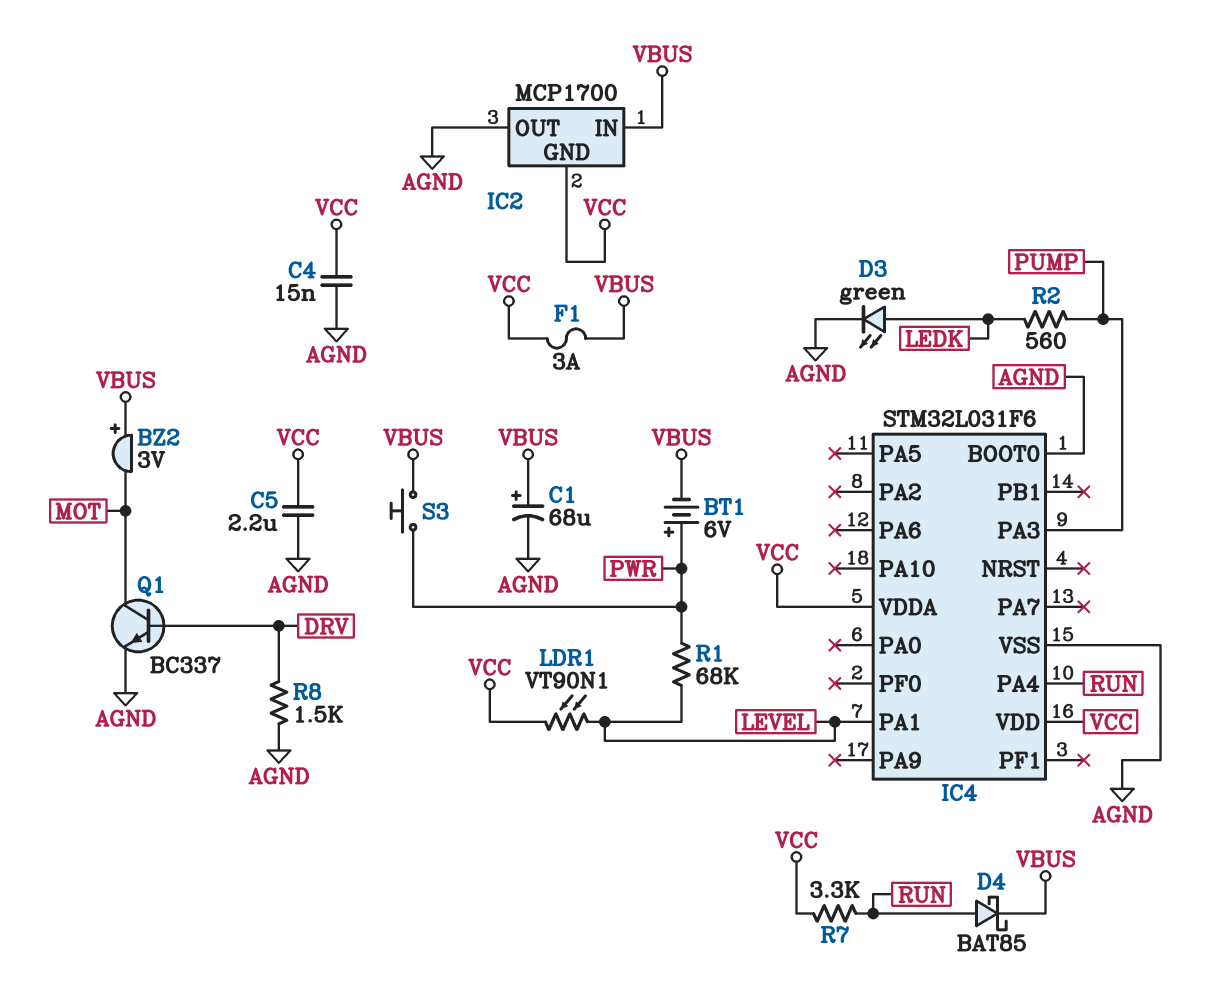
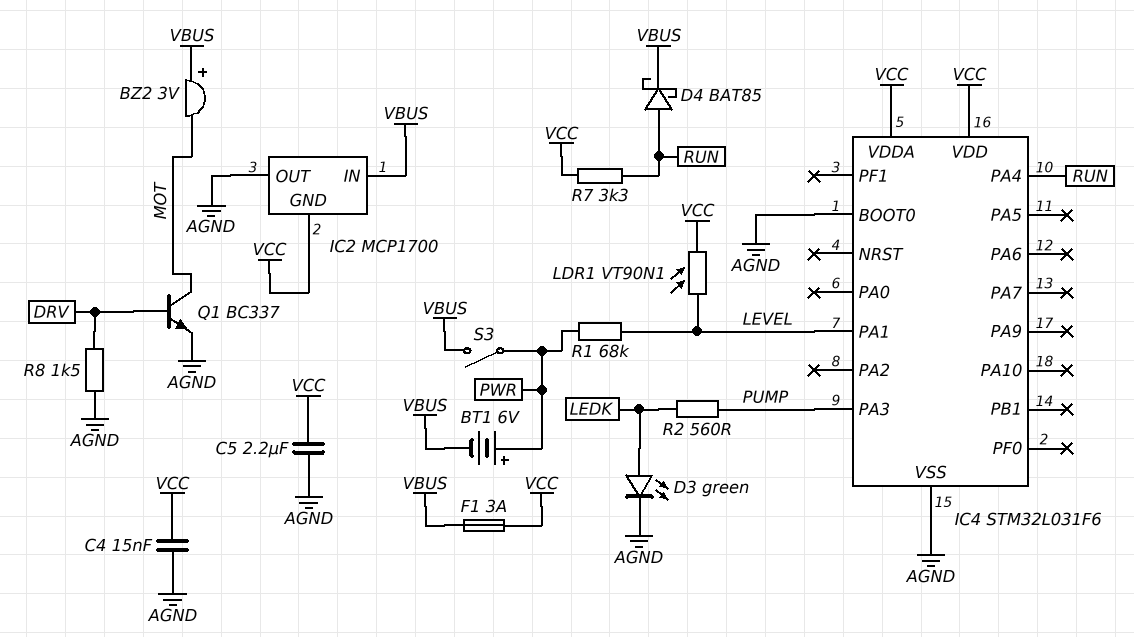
C1: 68uF (plus VBUS, minus AGND) -> none
S3: button (PWR, VBUS) -> switch (PWR, VBUS)

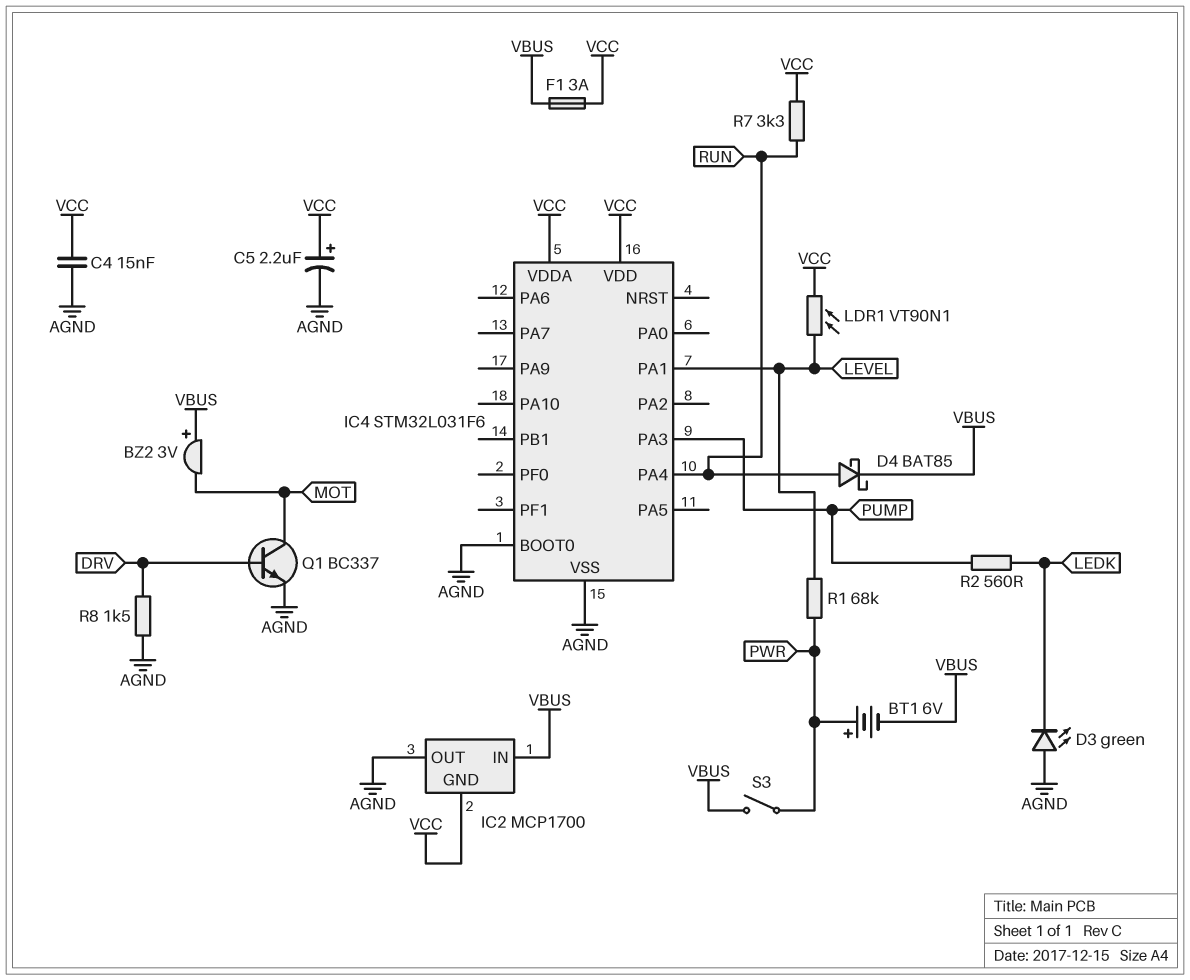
C5: 2.2uF (AGND, VCC) -> 2.2uF (plus VCC, minus AGND)
D3: LED green (A LEDK, K AGND) -> LED green (A AGND, K LEDK)

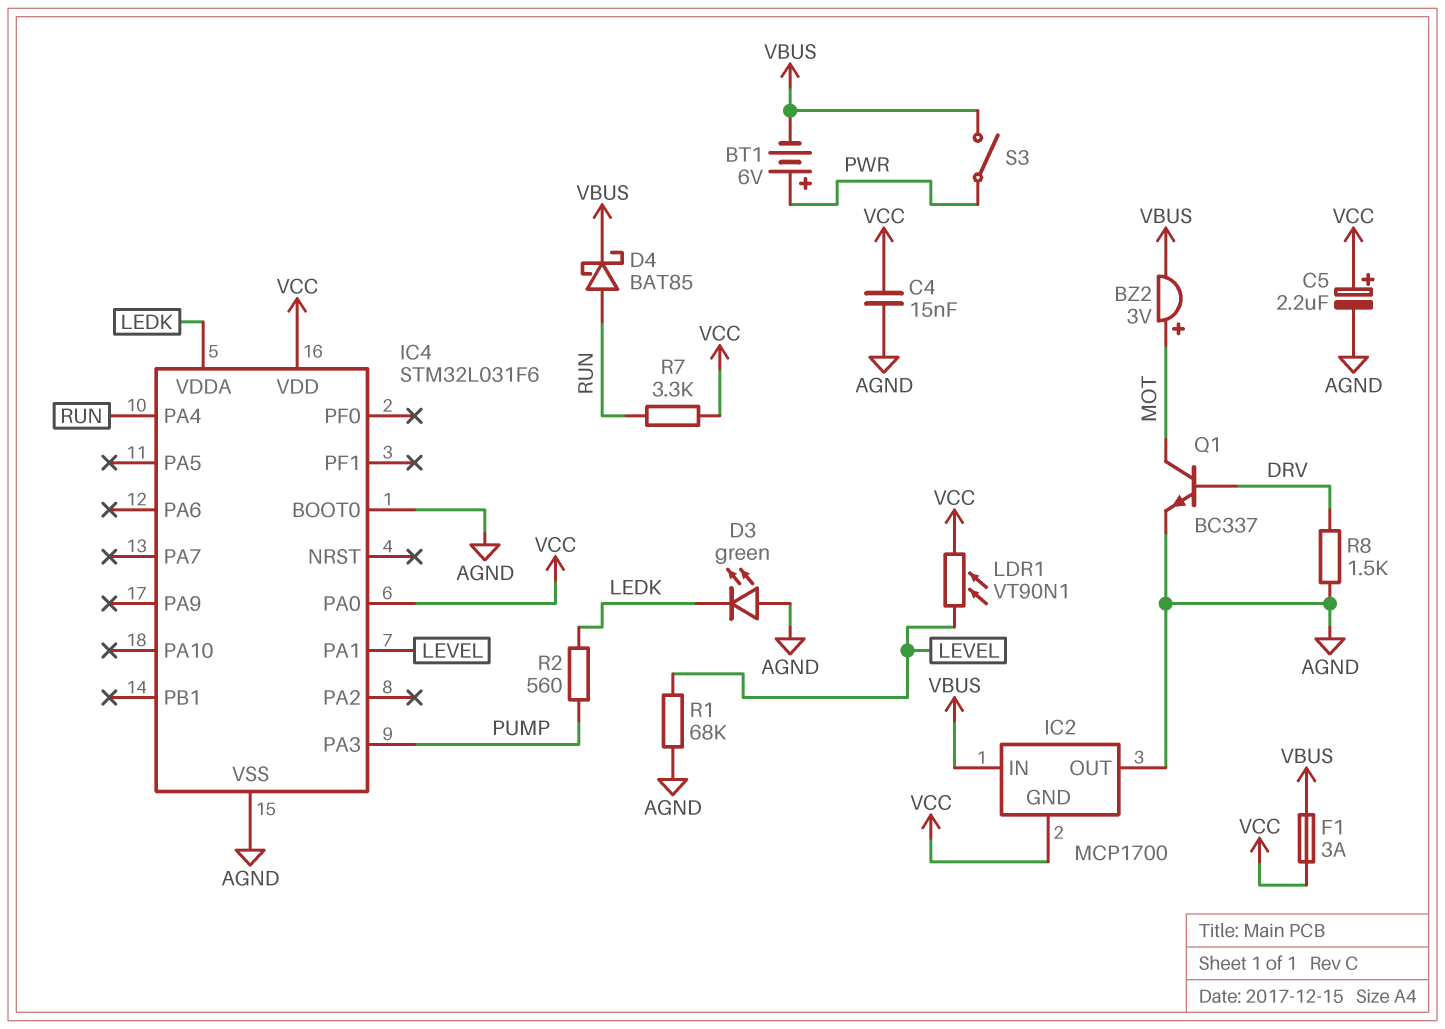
BZ2: buzzer 3V (plus VBUS, minus MOT) -> buzzer 3V (plus MOT, minus VBUS)
IC4 pin PA0: none -> VCC
IC4 pin VDDA: VCC -> LEDK
R1: 68k (LEVEL, PWR) -> 68k (AGND, LEVEL)

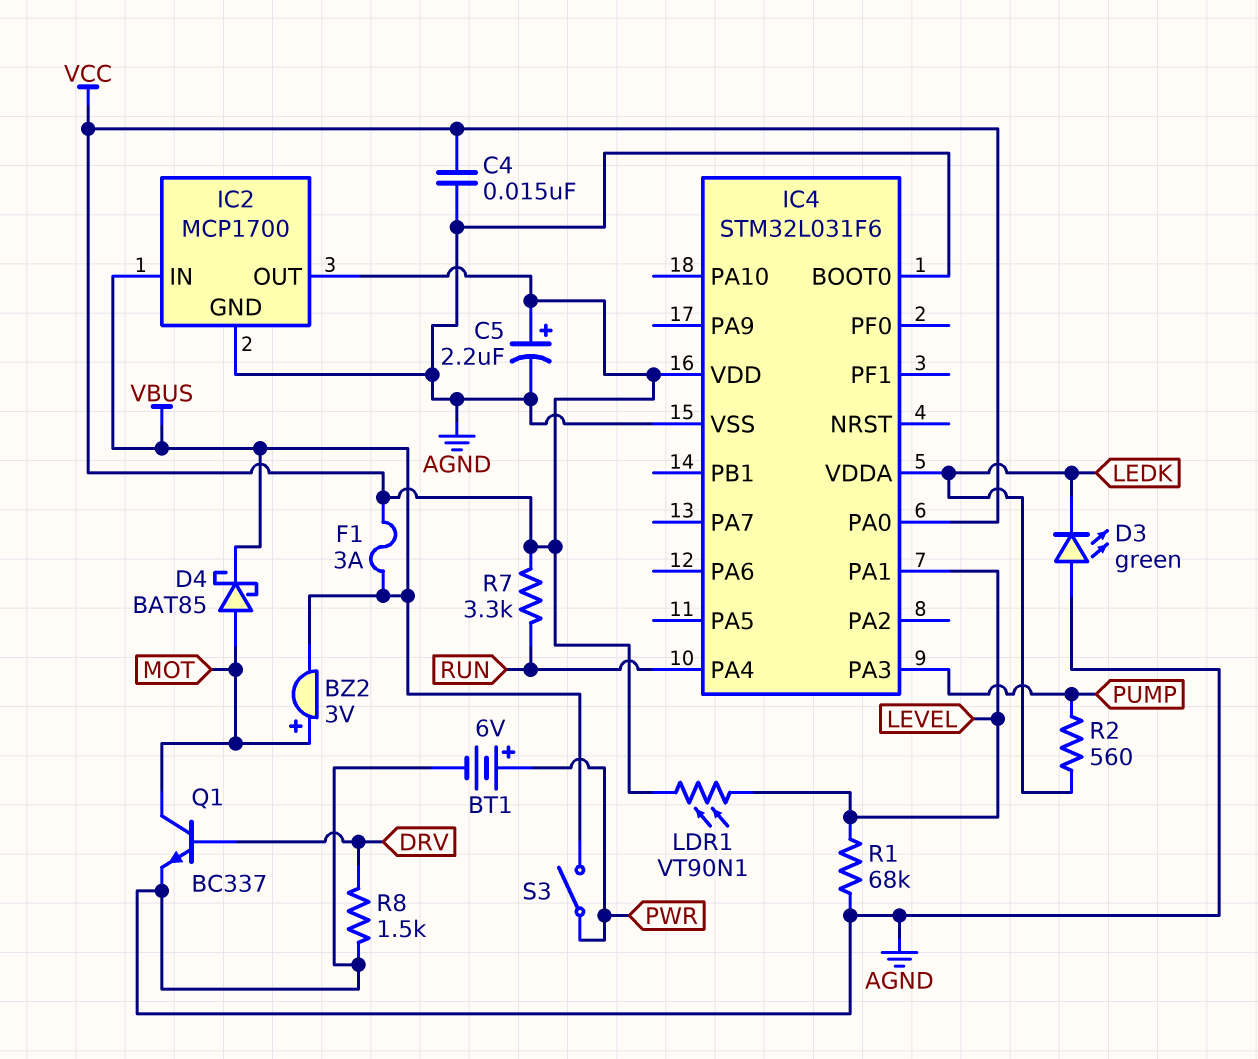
BT1: 6V (plus PWR, minus VBUS) -> 6V (plus PWR, minus AGND)
D4: schottky BAT85 (A RUN, K VBUS) -> schottky BAT85 (A MOT, K VBUS)
IC2 pin GND: VCC -> AGND
IC2 pin OUT: AGND -> VCC

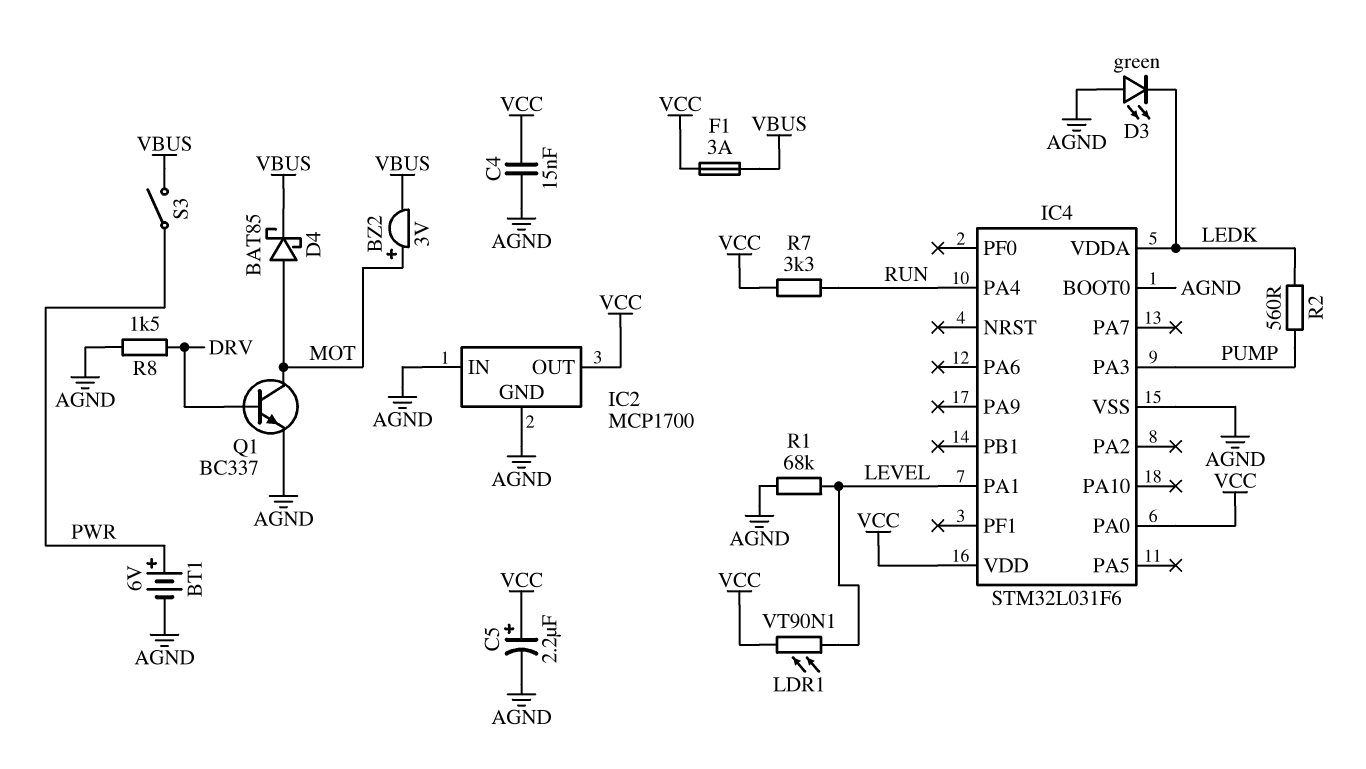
IC2 pin IN: VBUS -> AGND

